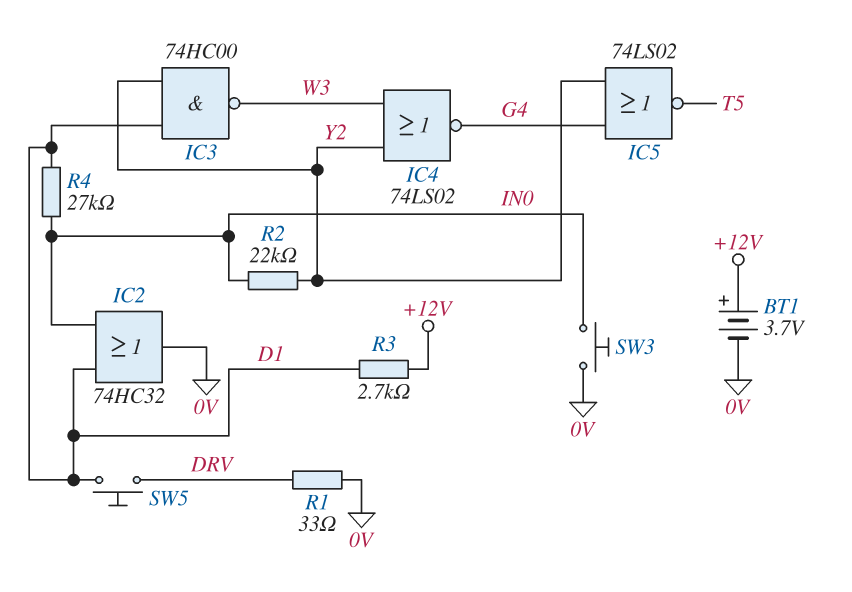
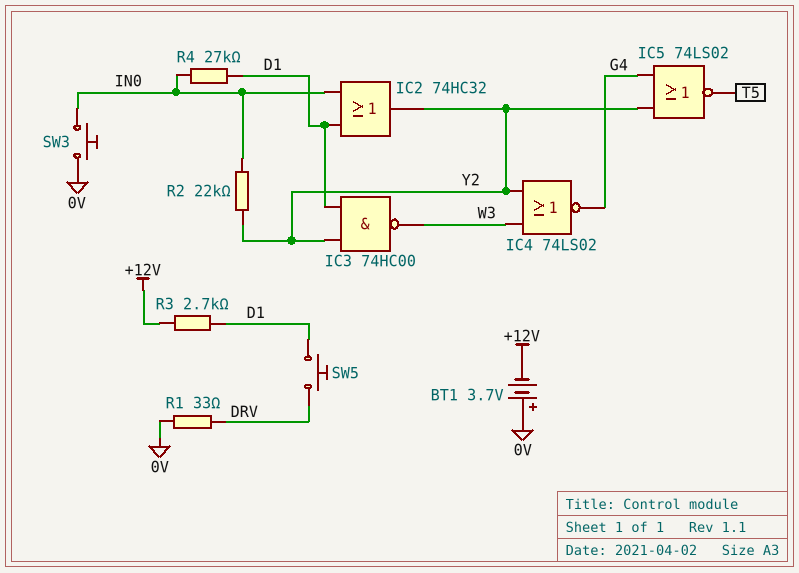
BT1: 3.7V (plus +12V, minus 0V) -> 3.7V (plus 0V, minus +12V)
IC2: OR 74HC32 (in D1, in IN0, out 0V) -> OR 74HC32 (in D1, in IN0, out Y2)

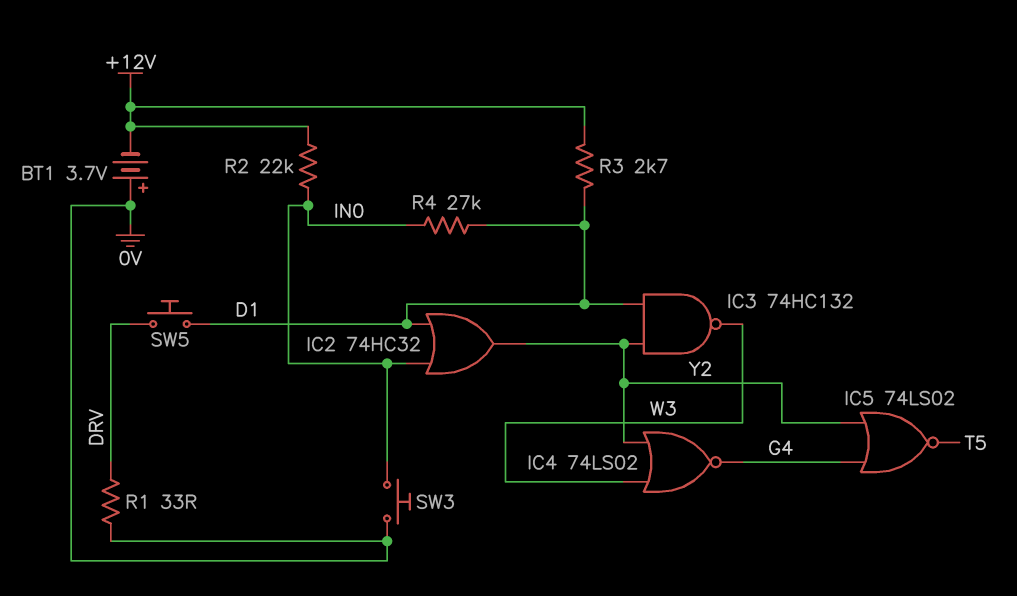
IC3: NAND 74HC00 (in D1, in Y2, out W3) -> NAND 74HC132 (in D1, in Y2, out W3)
R2: 22k (IN0, Y2) -> 22k (+12V, IN0)

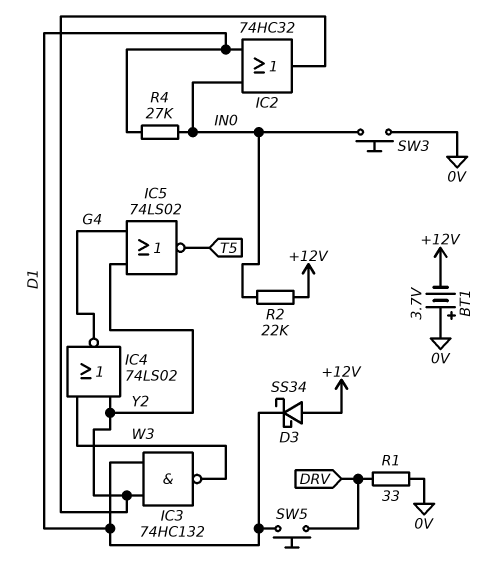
D3: none -> schottky SS34 (A +12V, K D1)
R3: 2.7k (+12V, D1) -> none

